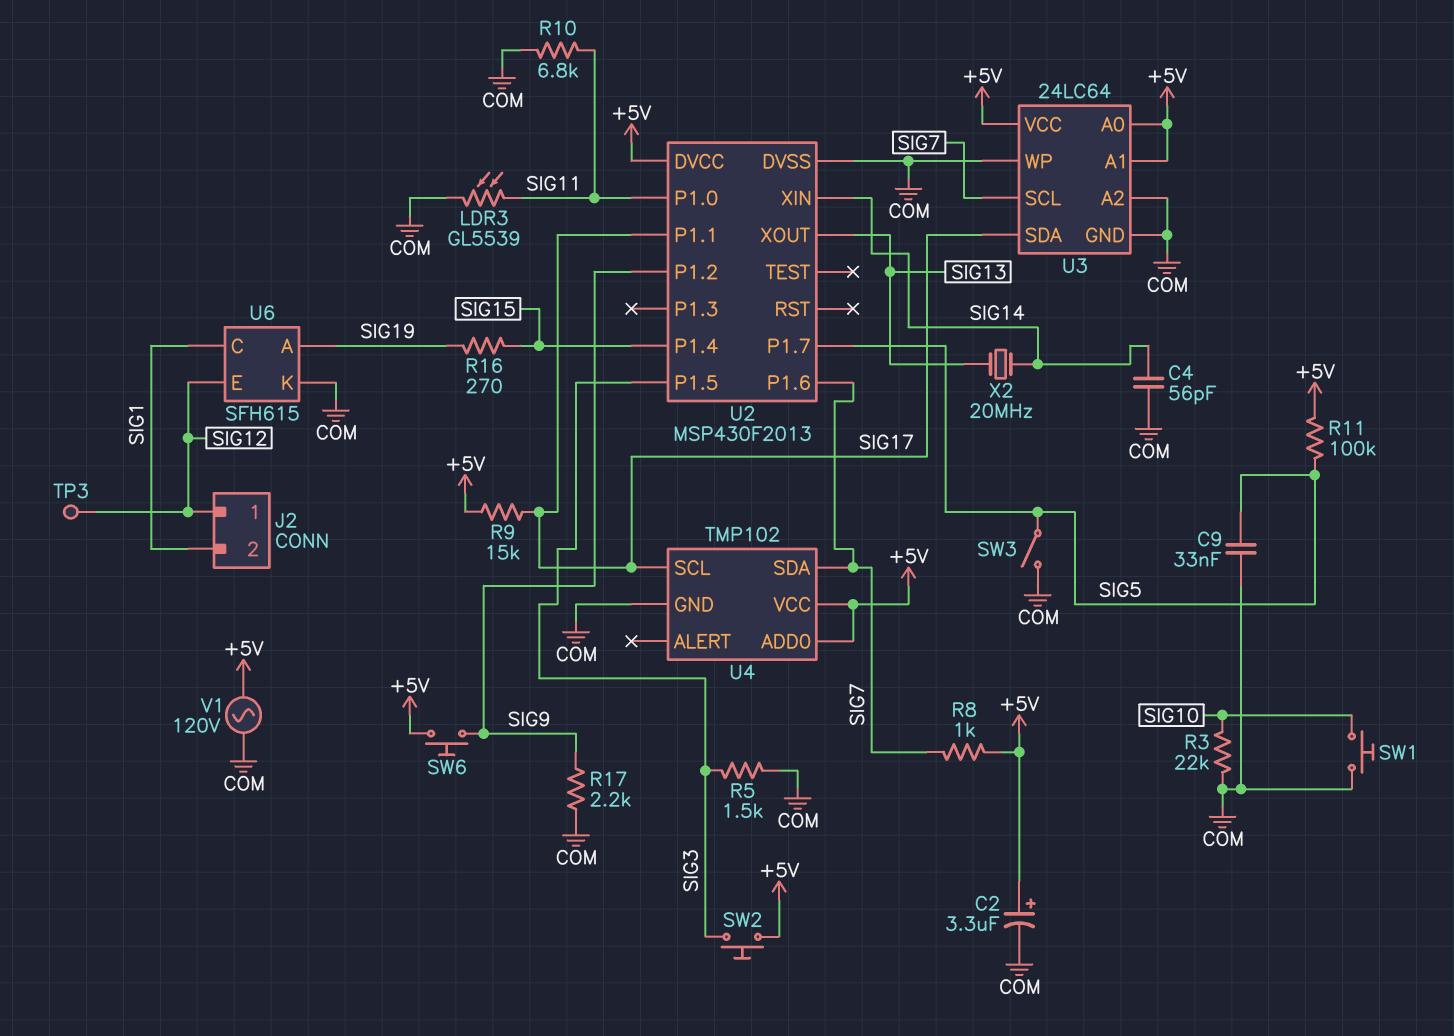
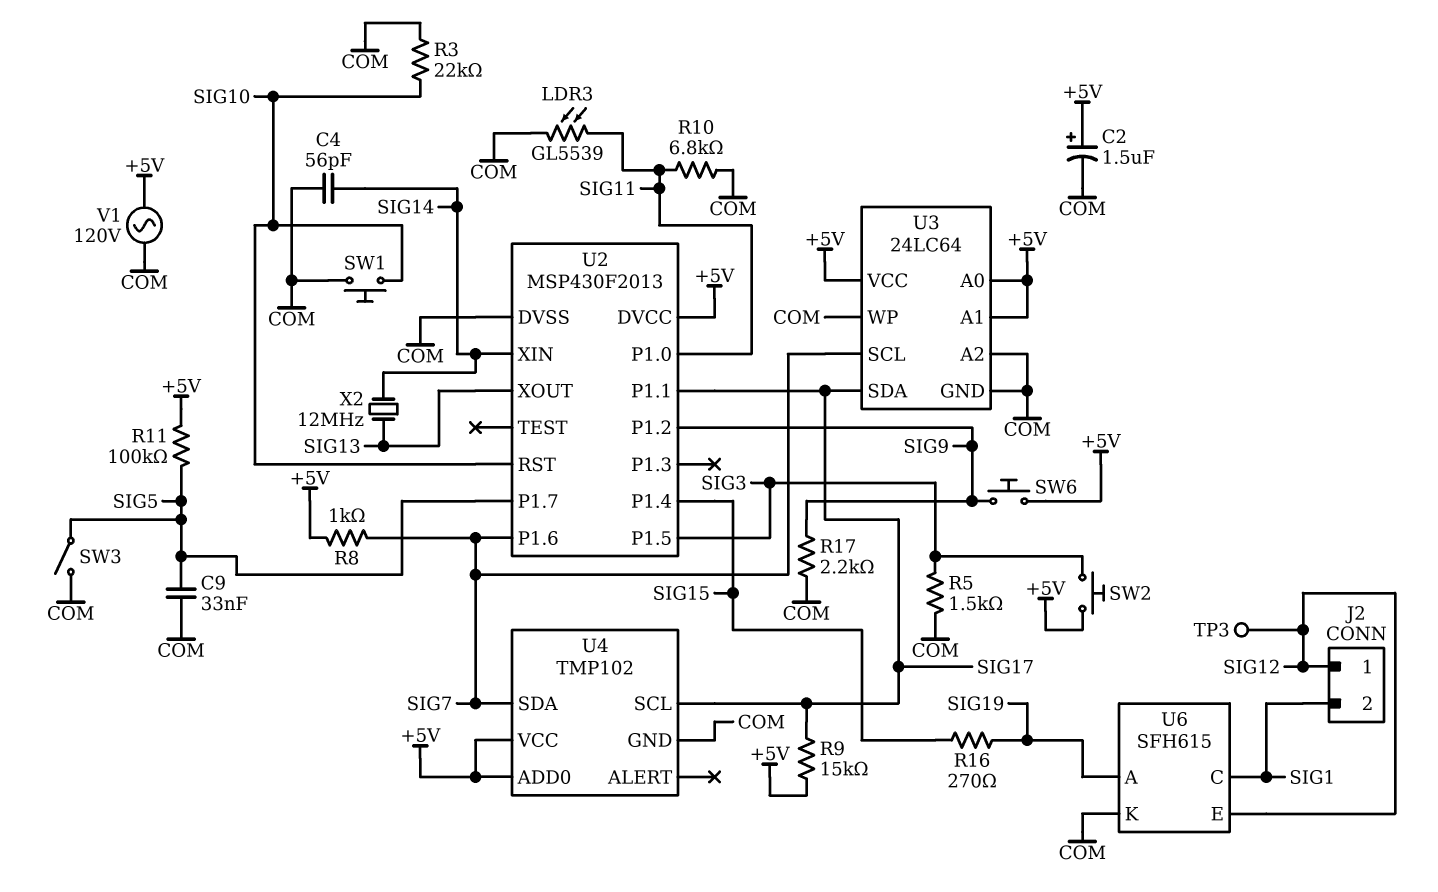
C2: 3.3uF (plus +5V, minus COM) -> 1.5uF (plus +5V, minus COM)
U2 pin RST: none -> SIG10
X2: 20MHz (SIG13, SIG14) -> 12MHz (SIG13, SIG14)

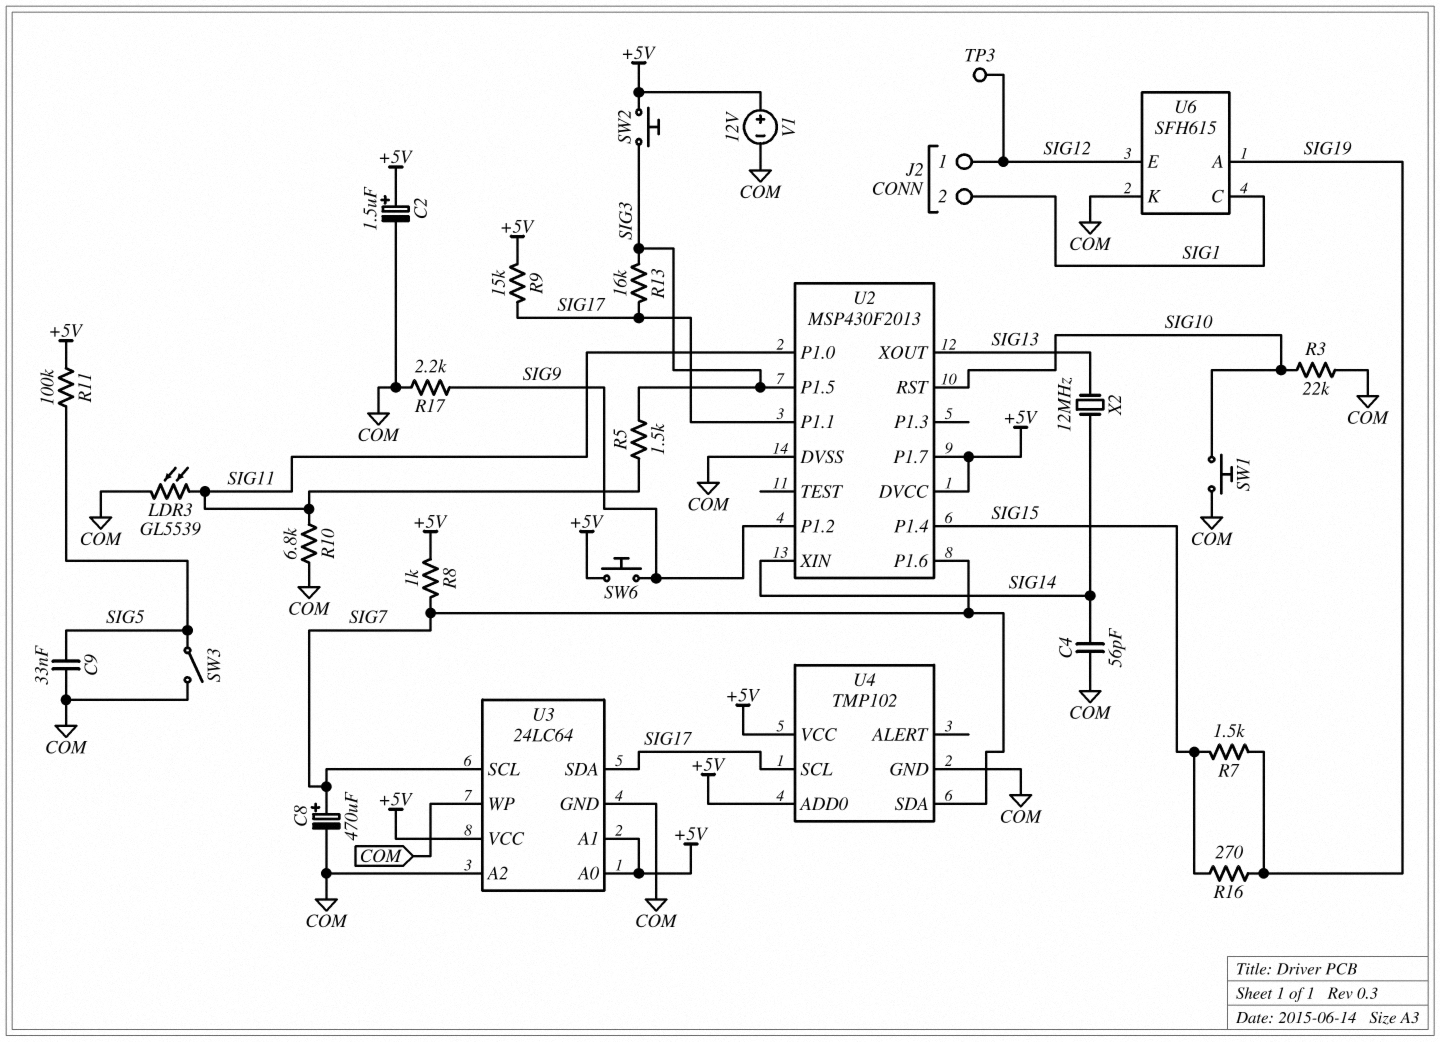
C8: none -> 470uF (plus SIG7, minus COM)
R5: 1.5k (COM, SIG3) -> 1.5k (SIG3, SIG11)
R7: none -> 1.5k (SIG15, SIG19)
R13: none -> 16k (SIG3, SIG17)
U2 pin P1.7: SIG5 -> +5V
V1: AC 120V (+5V, COM) -> 12V (plus +5V, minus COM)

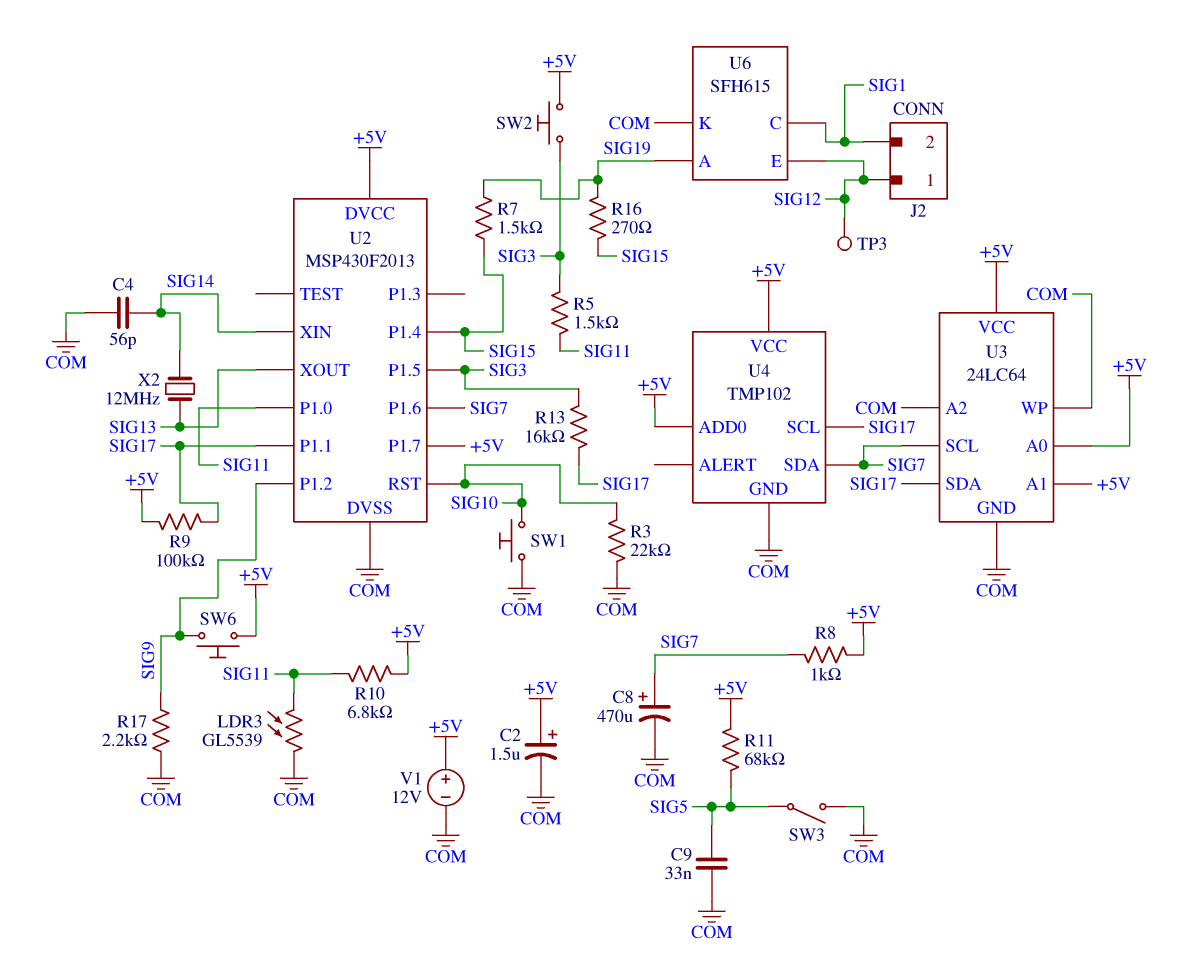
R9: 15k (+5V, SIG17) -> 100k (+5V, SIG17)
R10: 6.8k (COM, SIG11) -> 6.8k (+5V, SIG11)
R11: 100k (+5V, SIG5) -> 68k (+5V, SIG5)

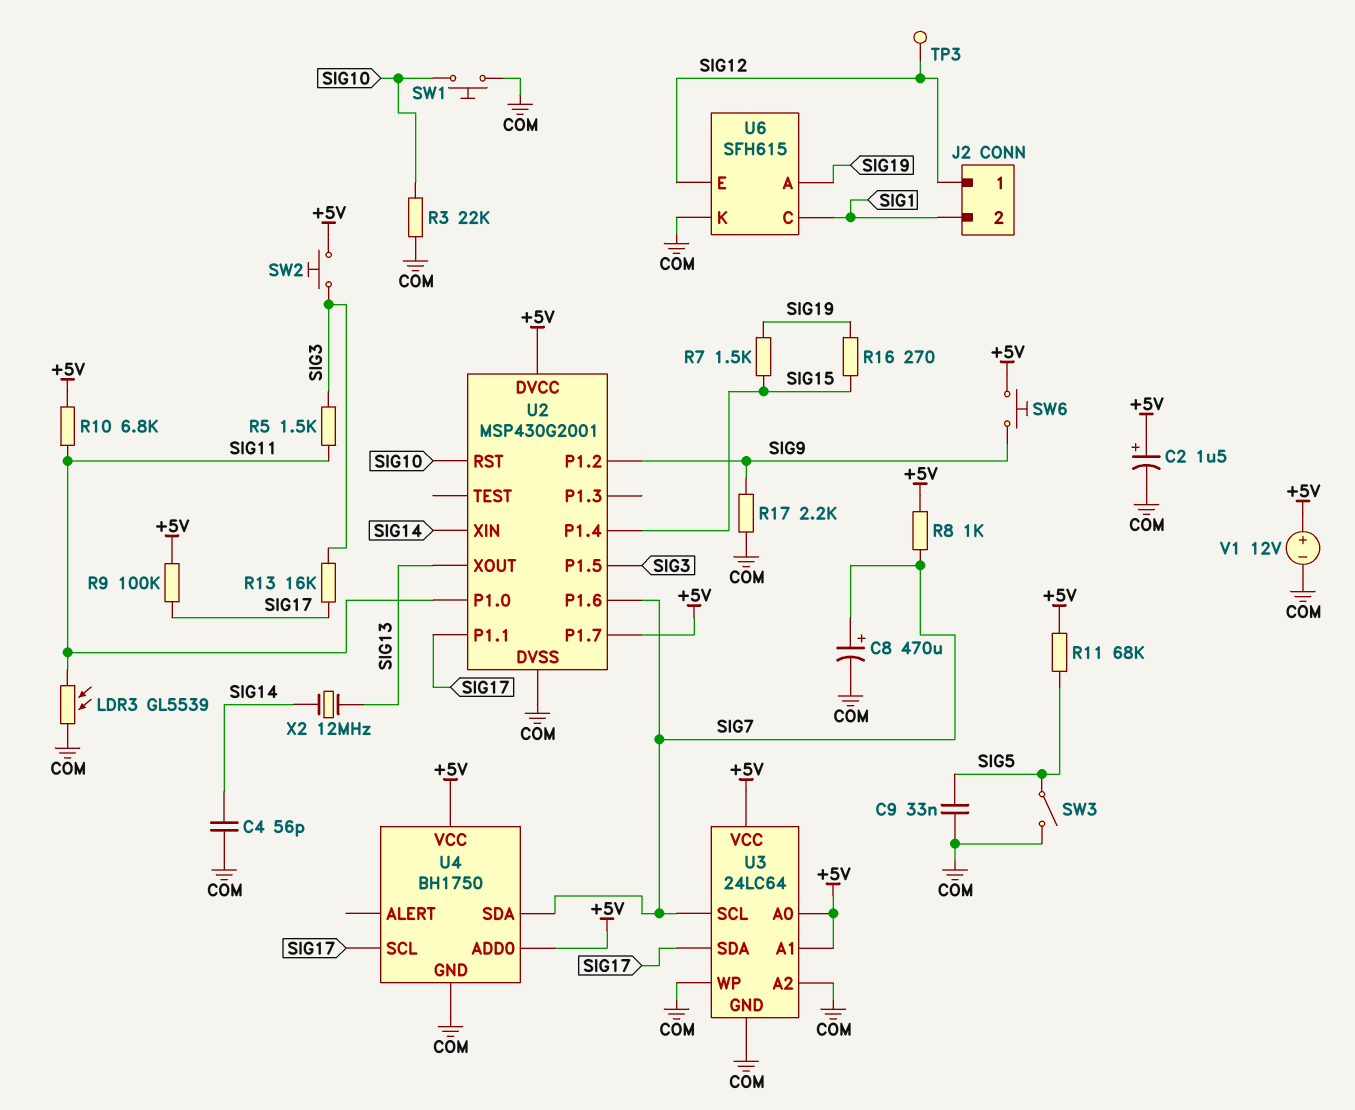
U2: MSP430F2013 -> MSP430G2001
U4: TMP102 -> BH1750

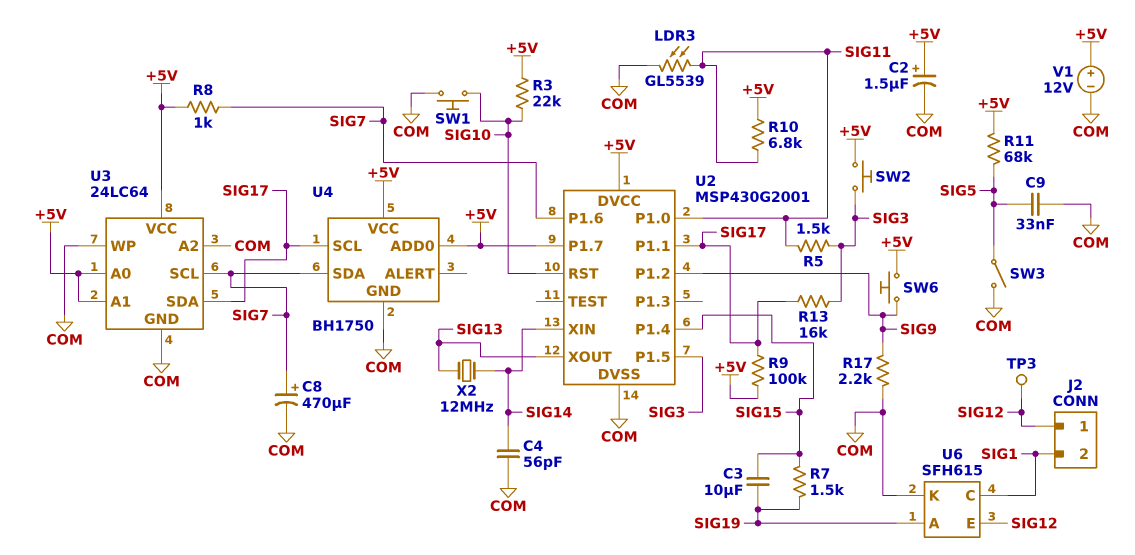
C3: none -> 10uF (SIG15, SIG19)
R3: 22k (COM, SIG10) -> 22k (+5V, SIG10)
R16: 270 (SIG15, SIG19) -> none

